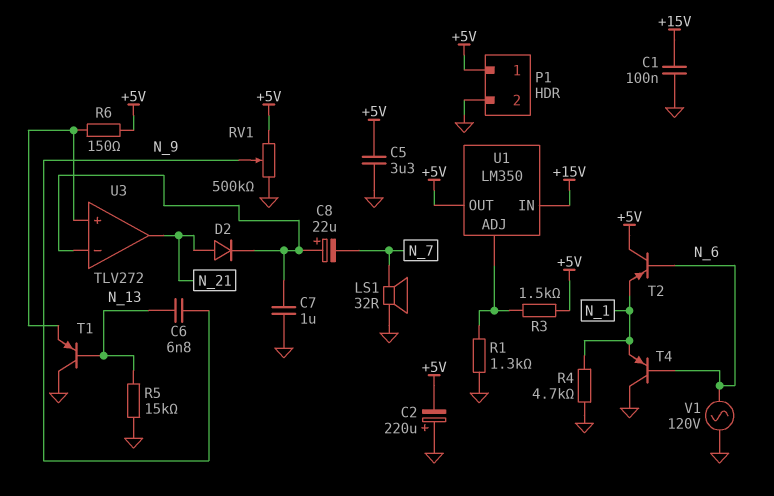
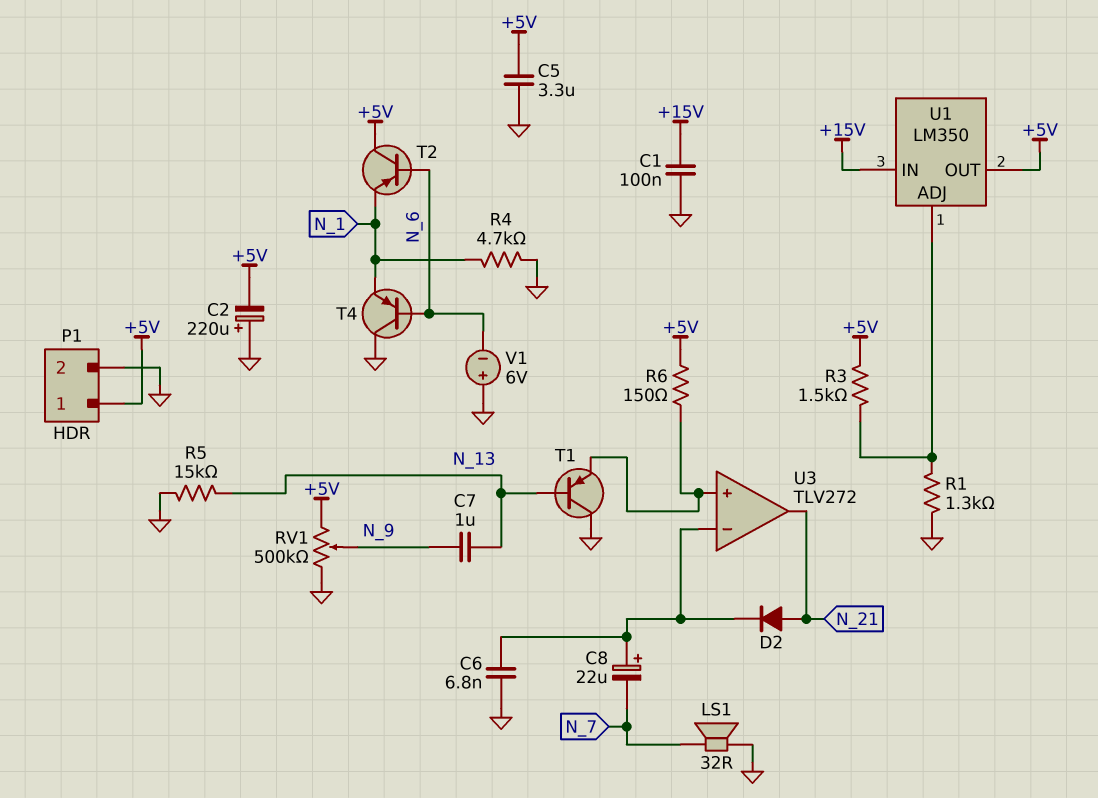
C6: 6.8nF (N_9, N_13) -> 6.8nF (GND, U3/in-)
C7: 1uF (GND, U3/in-) -> 1uF (N_9, N_13)
V1: AC 120V (GND, N_6) -> 6V (plus GND, minus N_6)

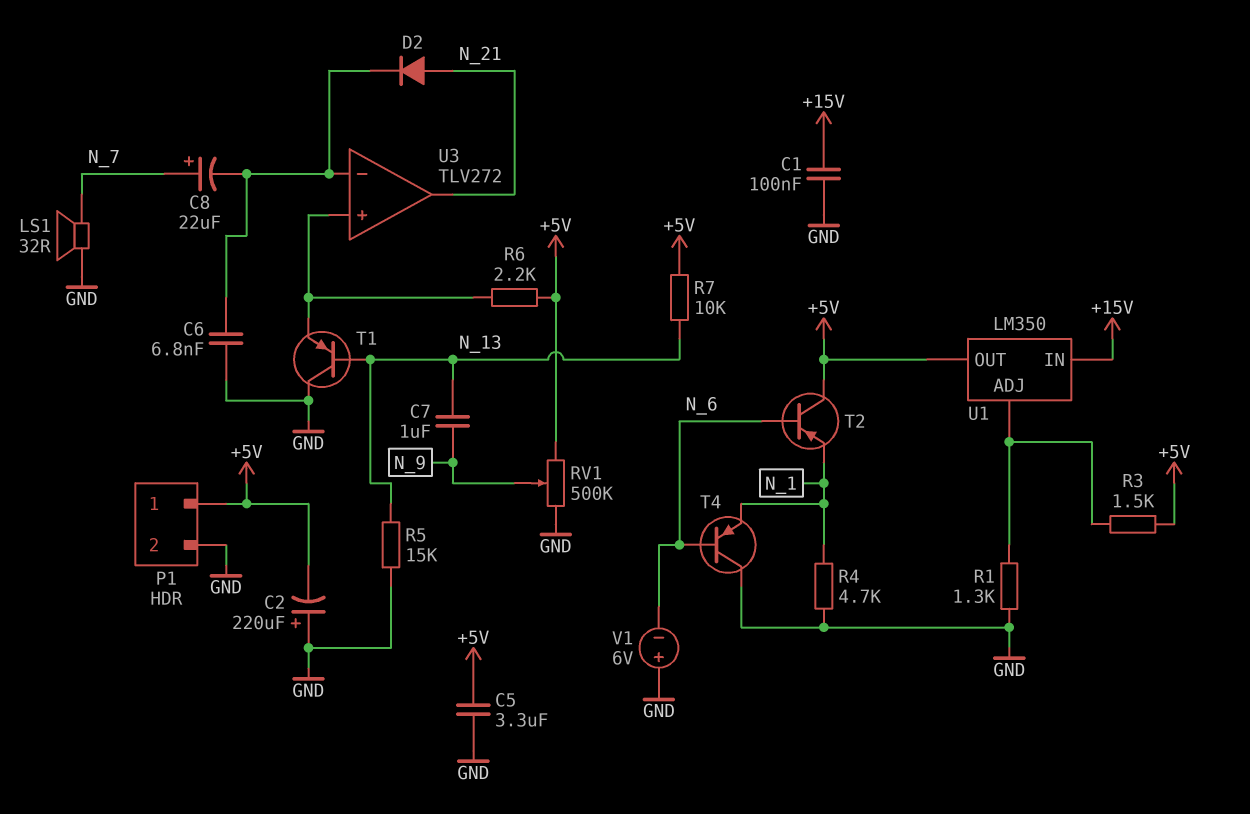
C8: 22uF (plus U3/in-, minus N_7) -> 22uF (plus N_7, minus U3/in-)
R6: 150 (+5V, U3/in+) -> 2.2k (+5V, U3/in+)
R7: none -> 10k (+5V, N_13)

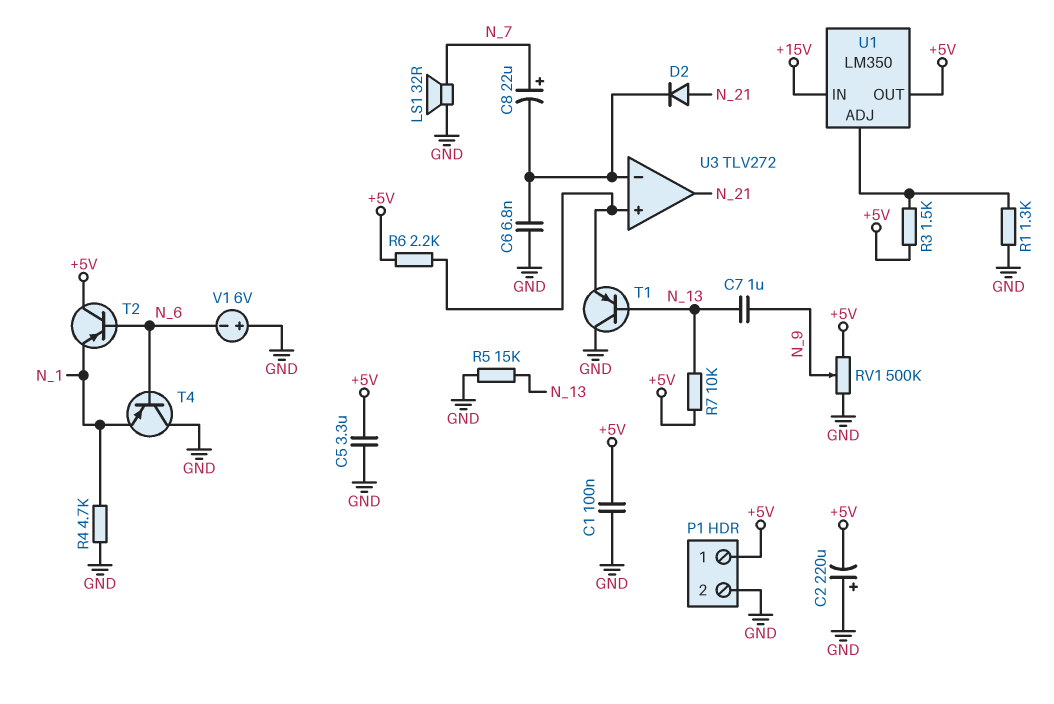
C1: 100nF (+15V, GND) -> 100nF (+5V, GND)

